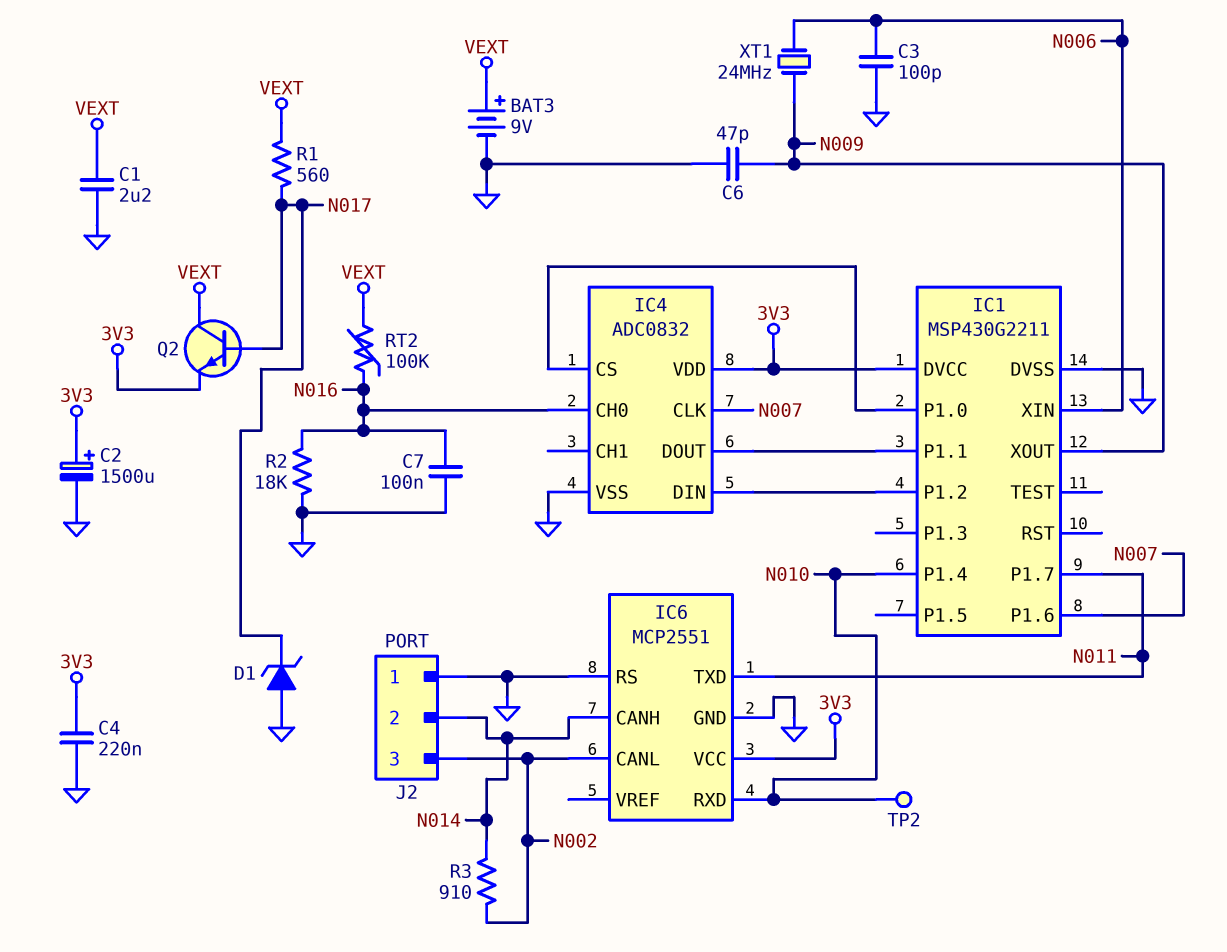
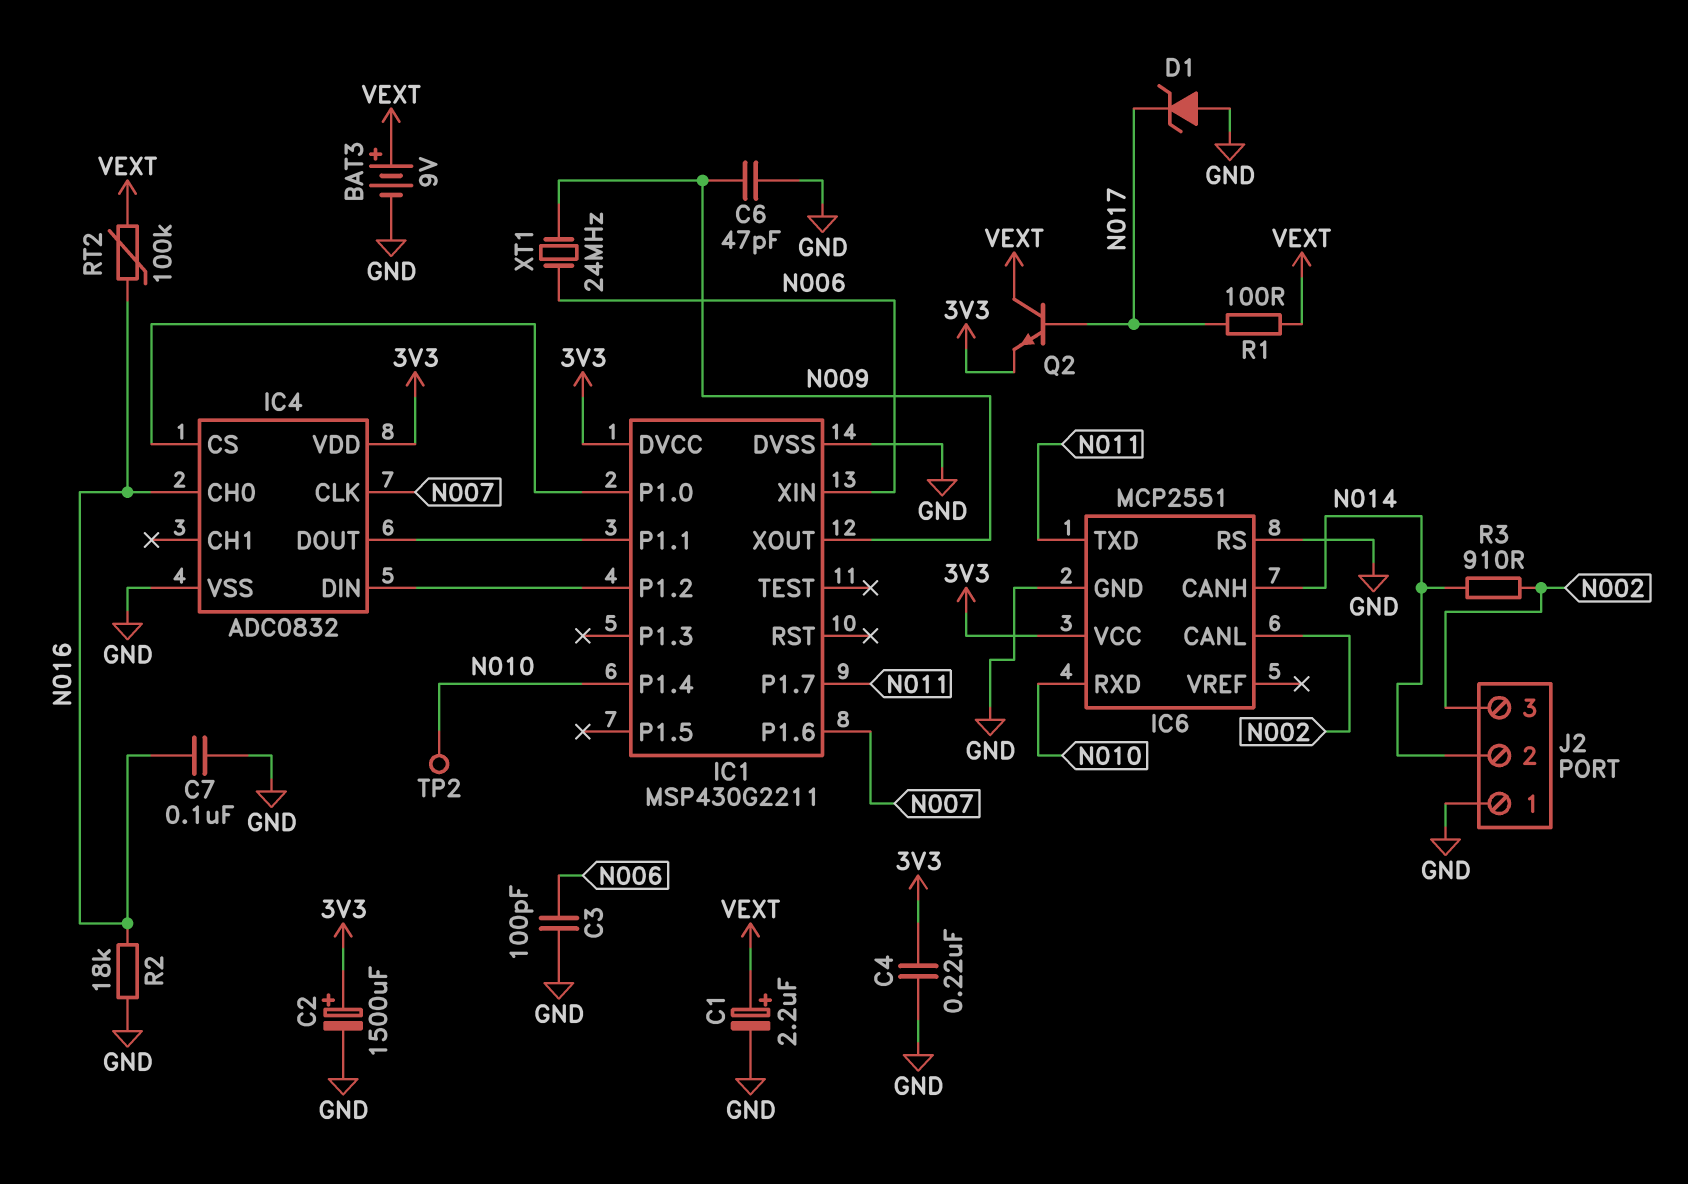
C1: 2.2uF (GND, VEXT) -> 2.2uF (plus VEXT, minus GND)
R1: 560 (N017, VEXT) -> 100 (N017, VEXT)

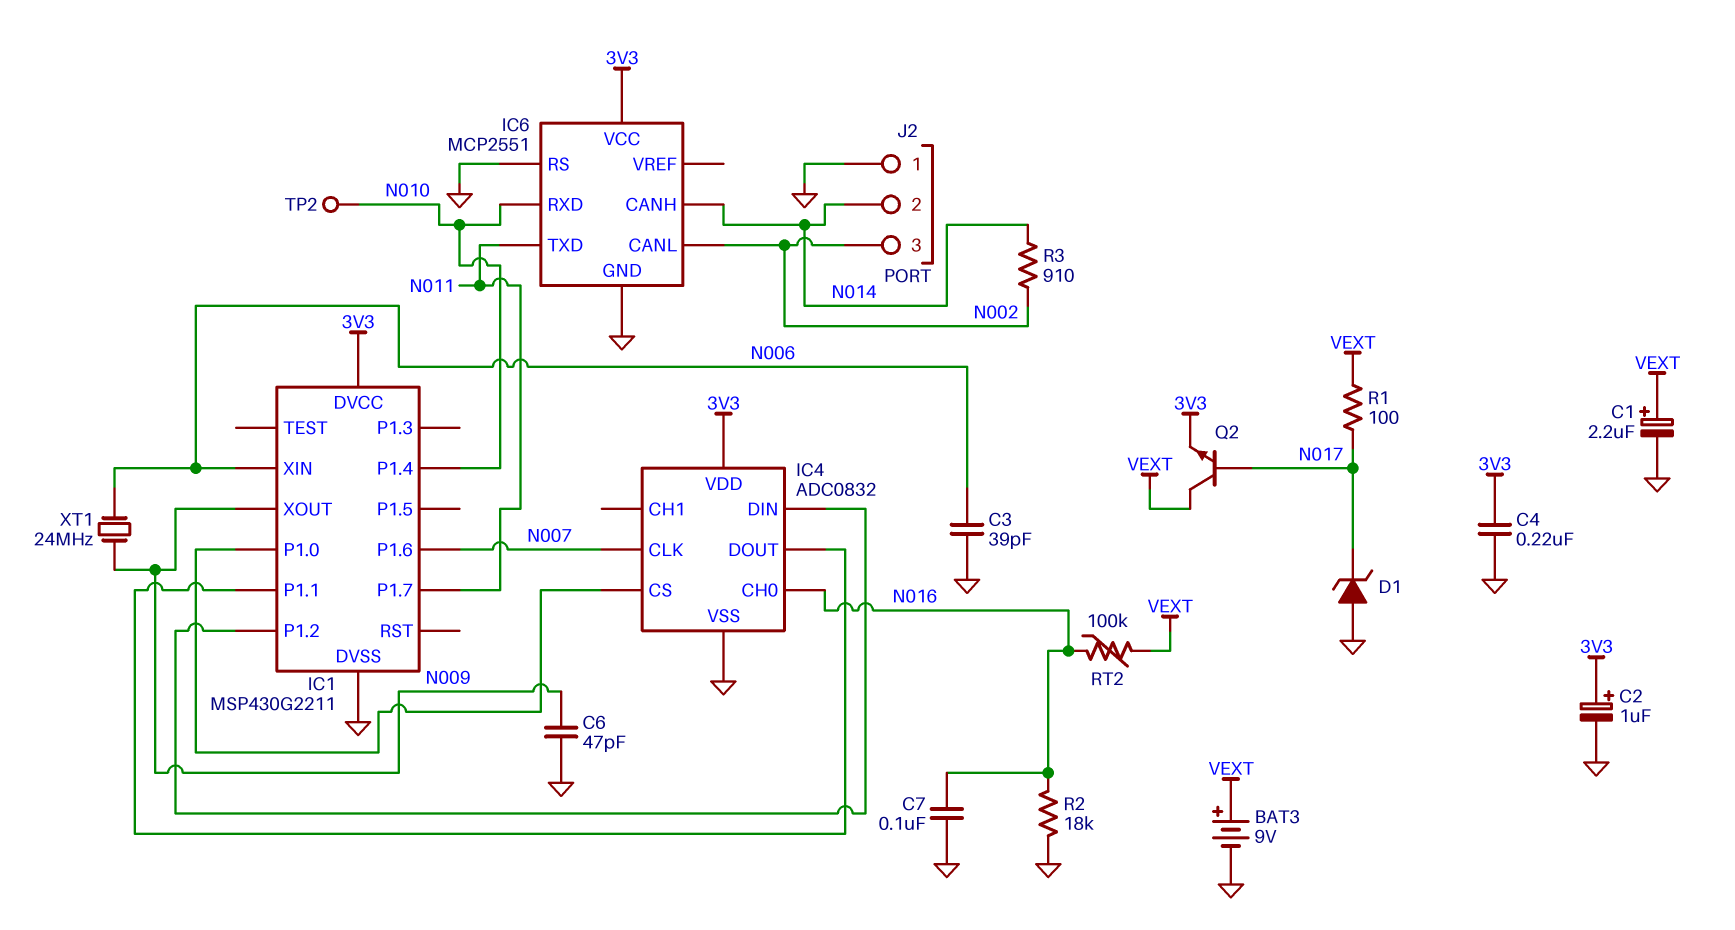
C2: 1500uF (plus 3V3, minus GND) -> 1uF (plus 3V3, minus GND)
C3: 100pF (GND, N006) -> 39pF (GND, N006)

